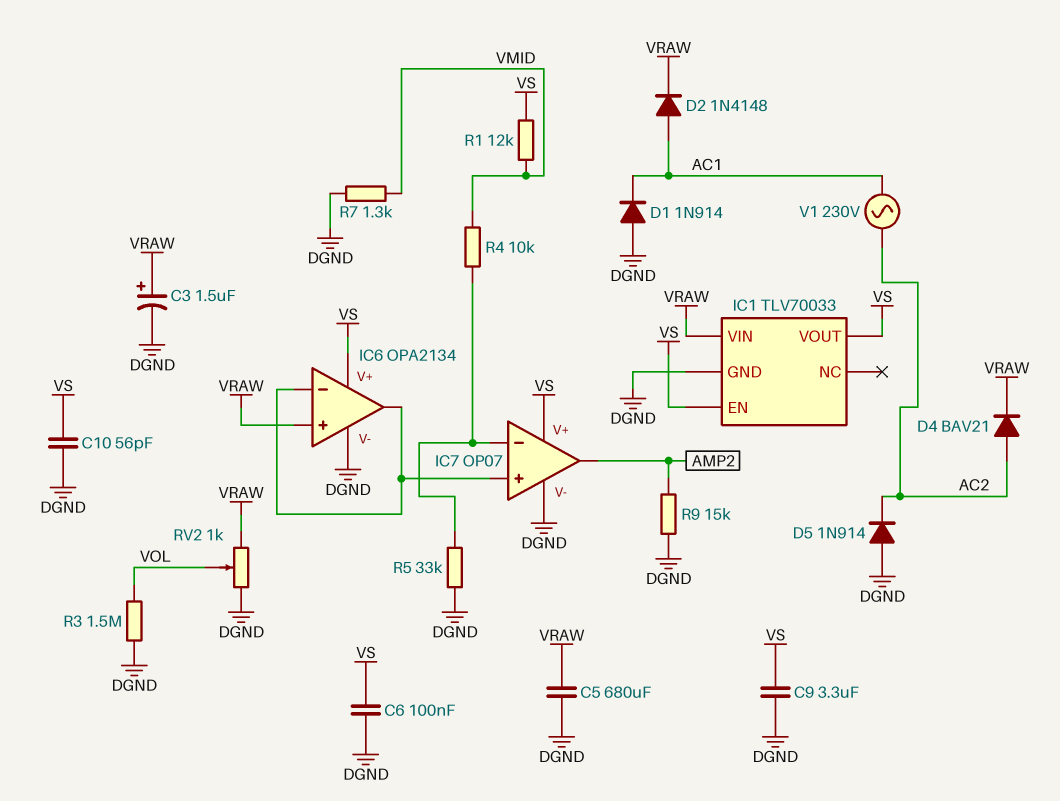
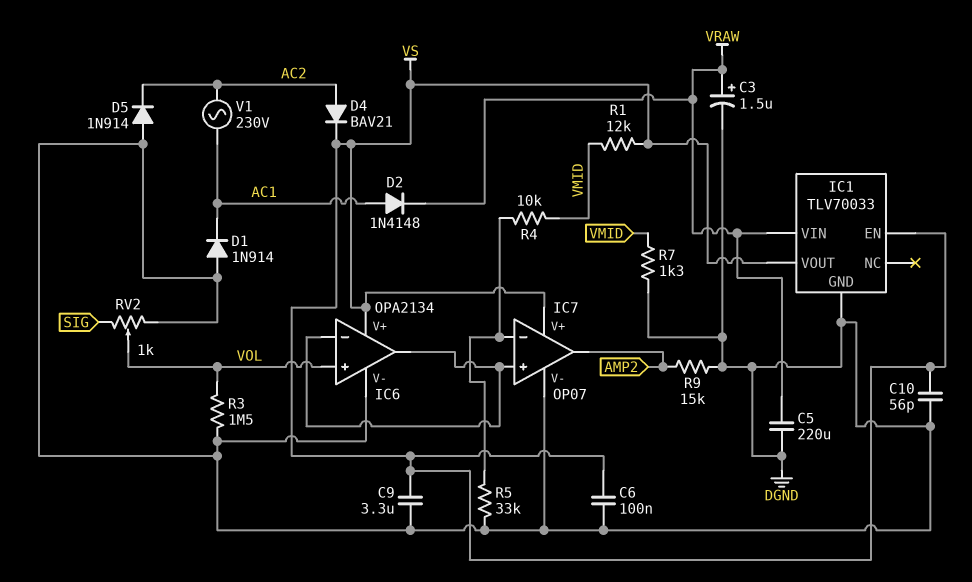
C5: 680uF (DGND, VRAW) -> 220uF (DGND, VRAW)
D4: diode BAV21 (A AC2, K VRAW) -> diode BAV21 (A AC2, K VS)
IC6 pin in+: VRAW -> VOL
RV2: 1k (DGND, VRAW, wiper VOL) -> 1k (DGND, SIG, wiper VOL)

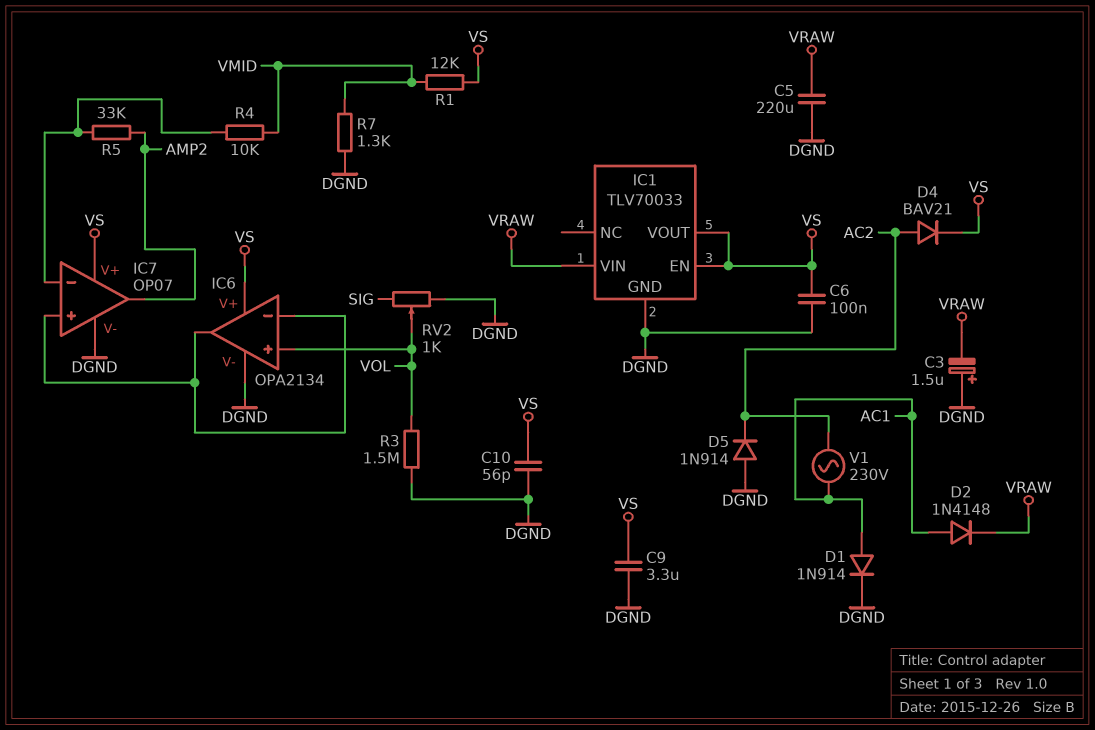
C3: 1.5uF (plus VRAW, minus DGND) -> 1.5uF (plus DGND, minus VRAW)
D1: diode 1N914 (A DGND, K AC1) -> diode 1N914 (A AC1, K DGND)
R5: 33k (DGND, IC7/in-) -> 33k (AMP2, IC7/in-)
R9: 15k (AMP2, DGND) -> none

